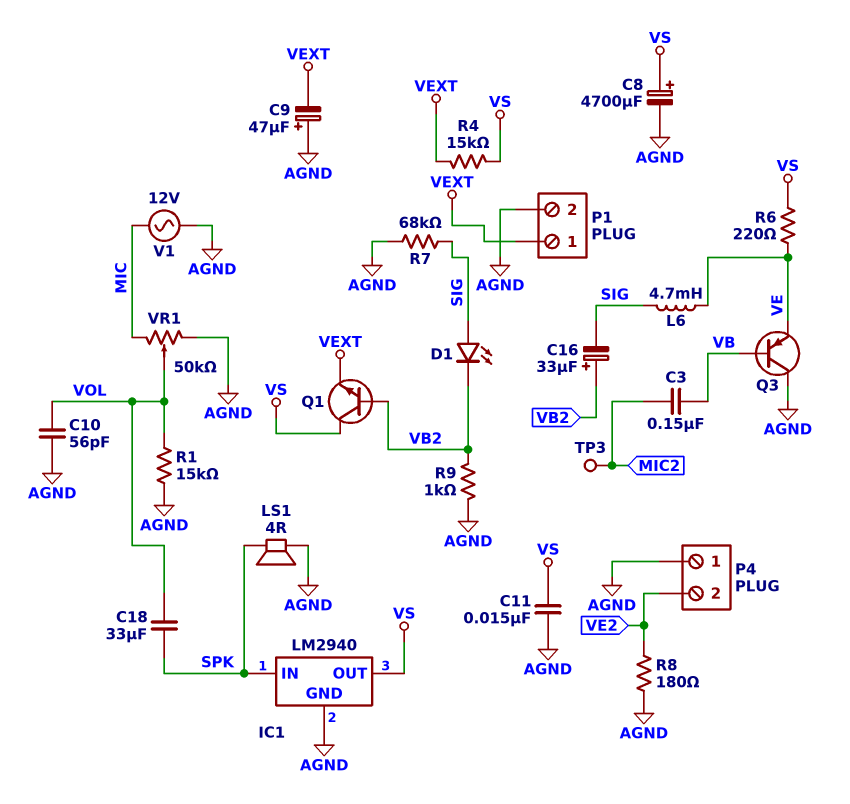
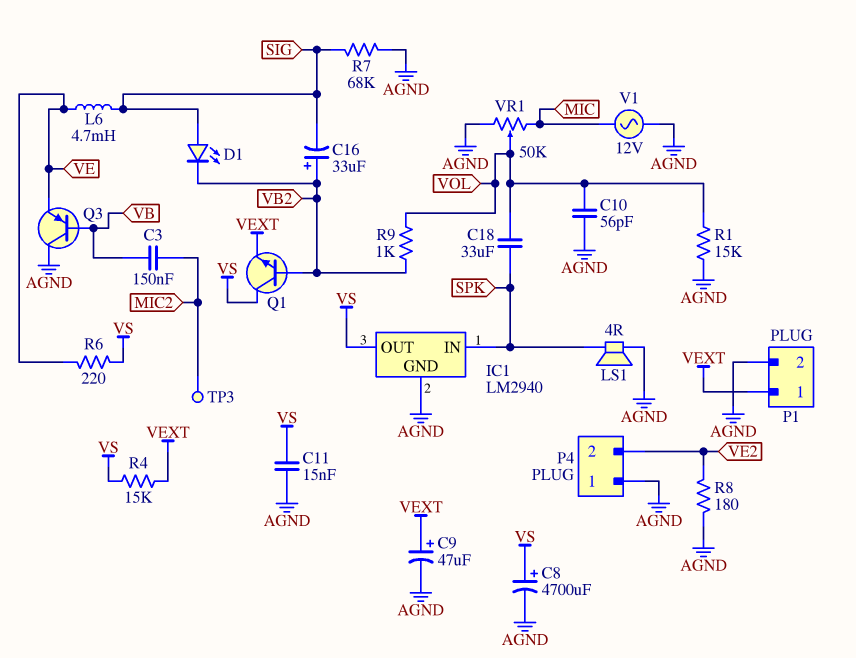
C9: 47uF (plus AGND, minus VEXT) -> 47uF (plus VEXT, minus AGND)
R9: 1k (AGND, VB2) -> 1k (VB2, VOL)

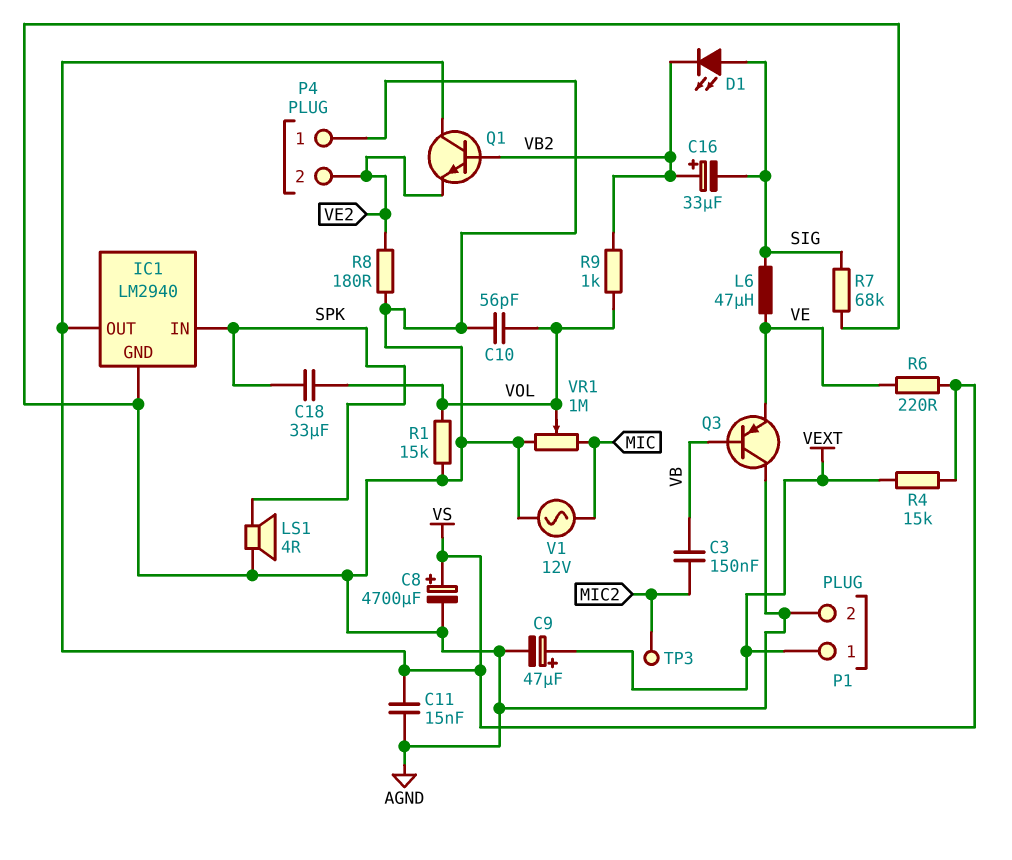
L6: 4.7mH (SIG, VE) -> 47uH (SIG, VE)
Q1: NPN (B VB2, C VS, E VEXT) -> NPN (B VB2, C VS, E VE2)
VR1: 50k (AGND, MIC, wiper VOL) -> 1M (AGND, MIC, wiper VOL)

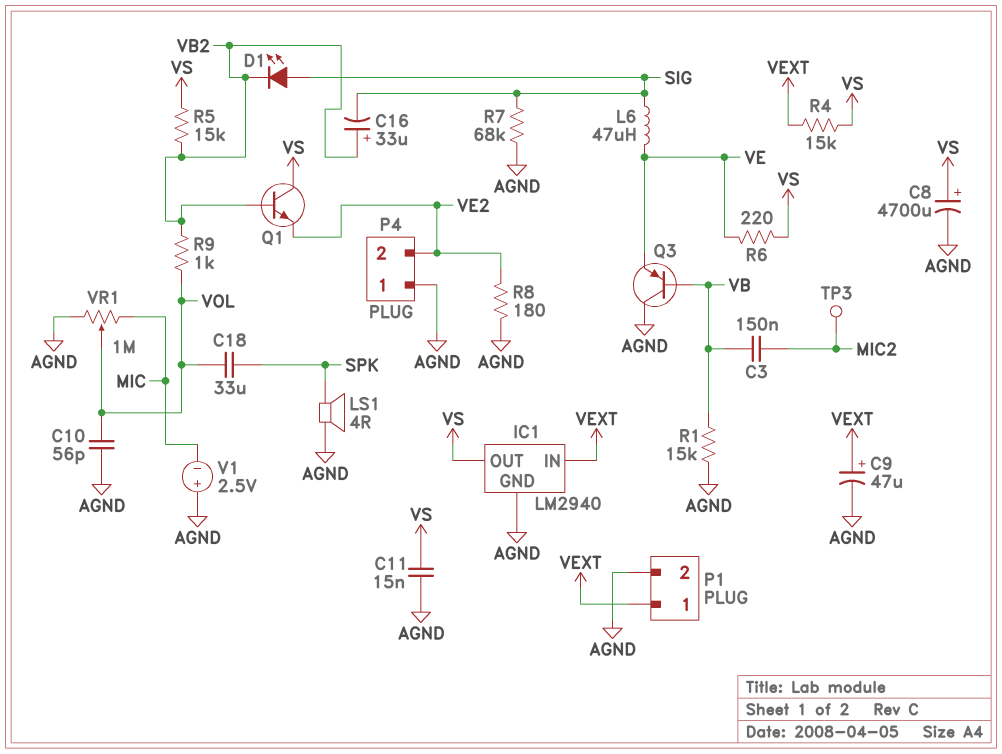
IC1 pin IN: SPK -> VEXT
R1: 15k (AGND, VOL) -> 15k (AGND, VB)
R5: none -> 15k (VB2, VS)
V1: AC 12V (AGND, MIC) -> 2.5V (plus AGND, minus MIC)

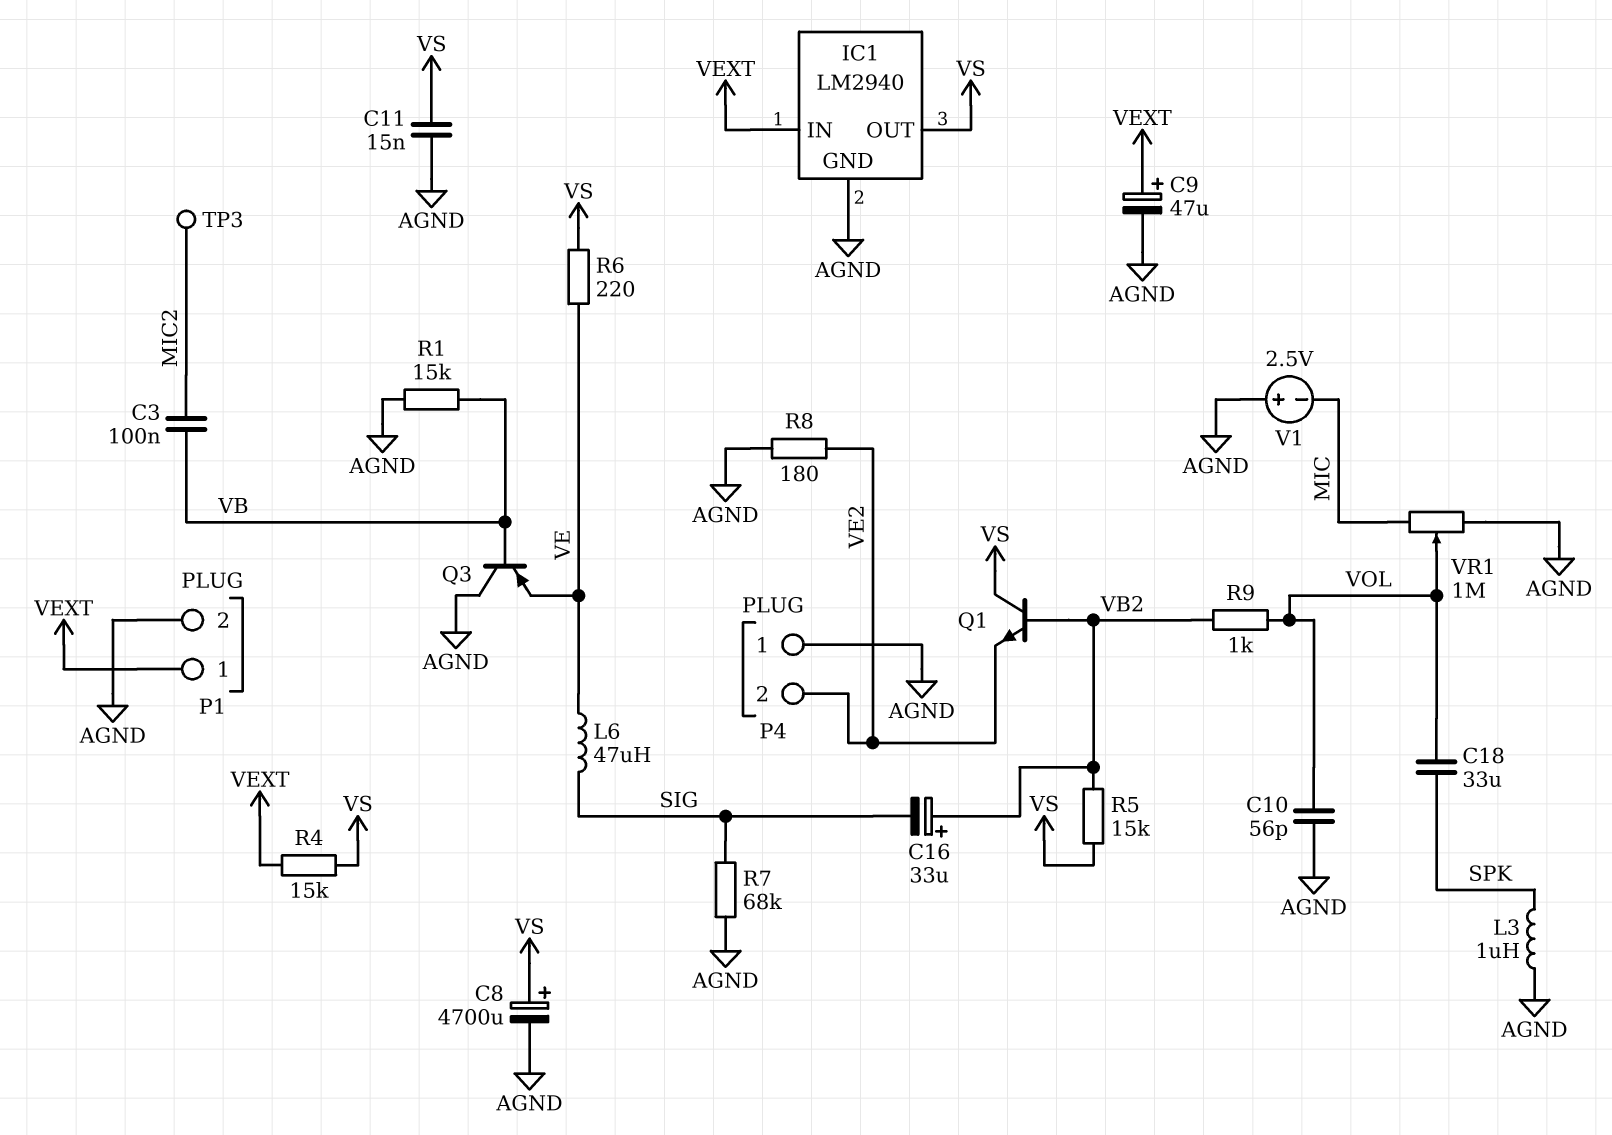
C3: 150nF (MIC2, VB) -> 100nF (MIC2, VB)
D1: LED (A SIG, K VB2) -> none
L3: none -> 1uH (AGND, SPK)
LS1: speaker 4R (AGND, SPK) -> none

